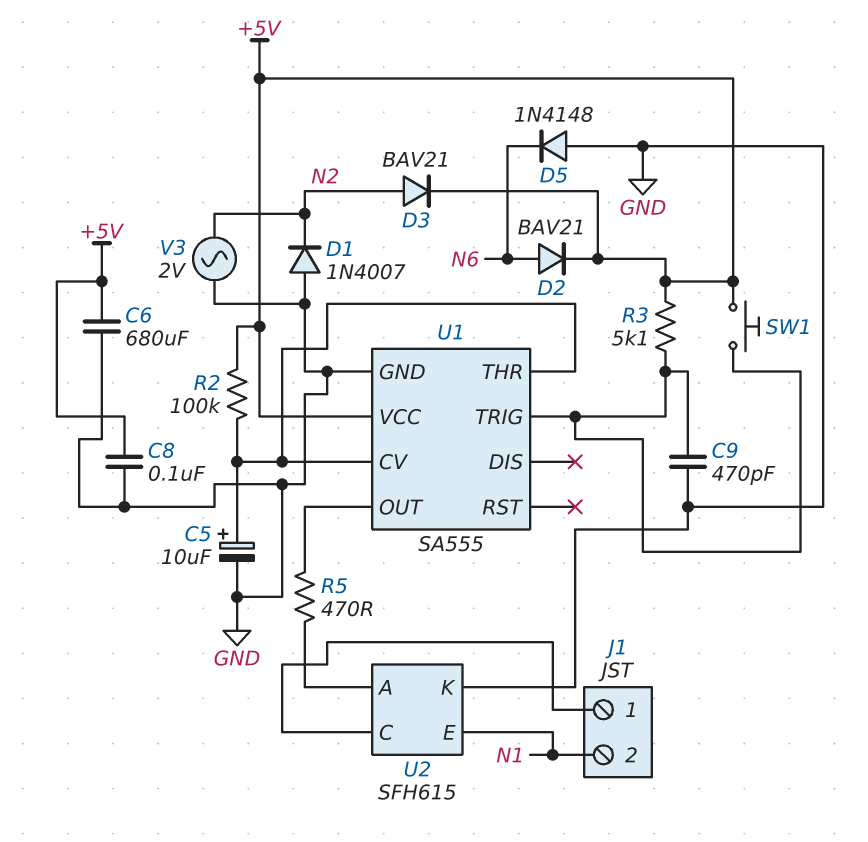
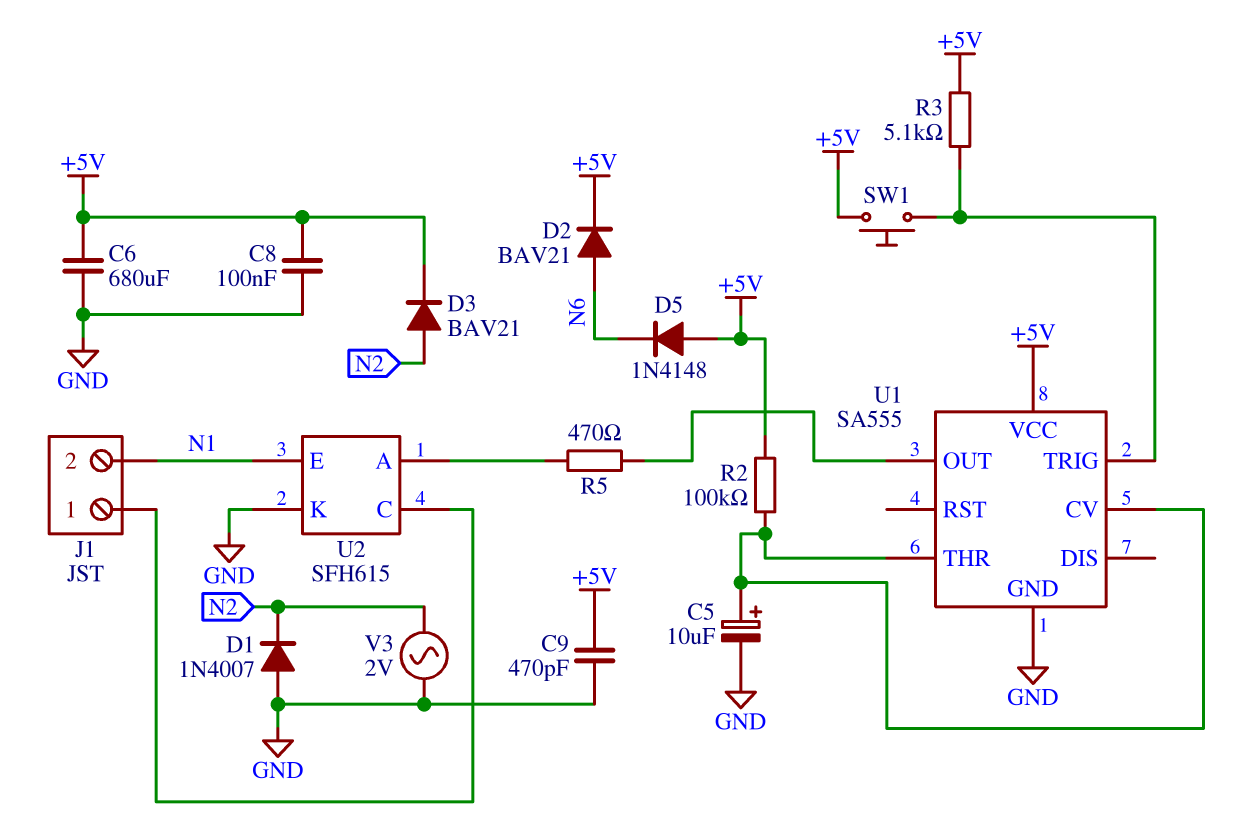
C9: 470pF (GND, U1/TRIG) -> 470pF (+5V, GND)
D5: diode 1N4148 (A GND, K N6) -> diode 1N4148 (A +5V, K N6)

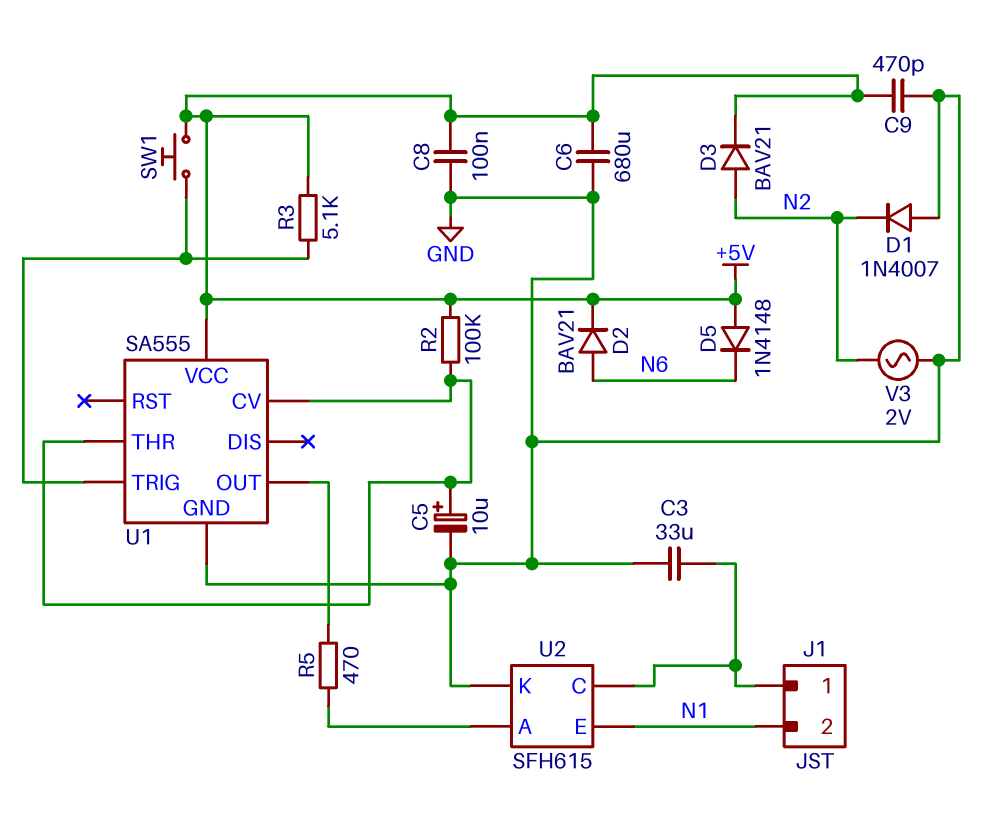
C3: none -> 33uF (GND, J1/1)

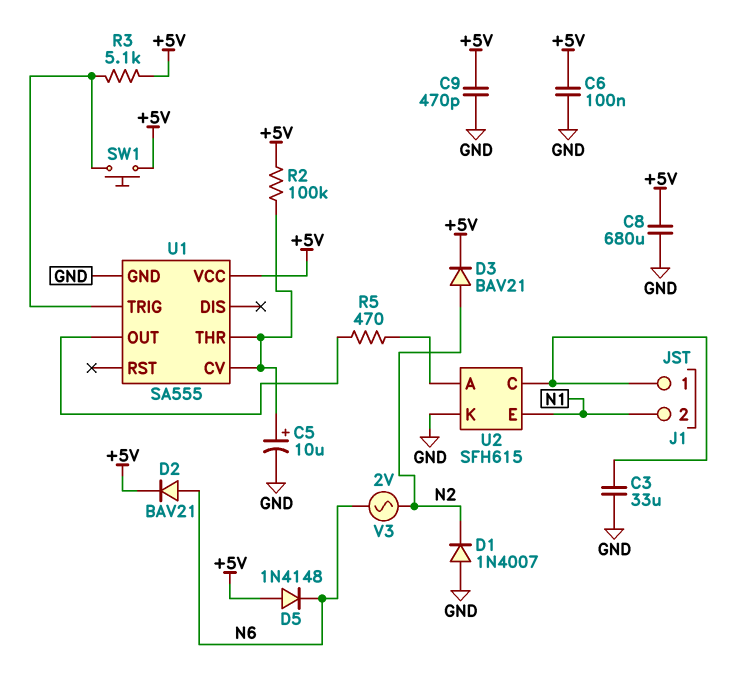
C6: 680uF (+5V, GND) -> 100nF (+5V, GND)
C8: 100nF (+5V, GND) -> 680uF (+5V, GND)
V3: AC 2V (GND, N2) -> AC 2V (N2, N6)

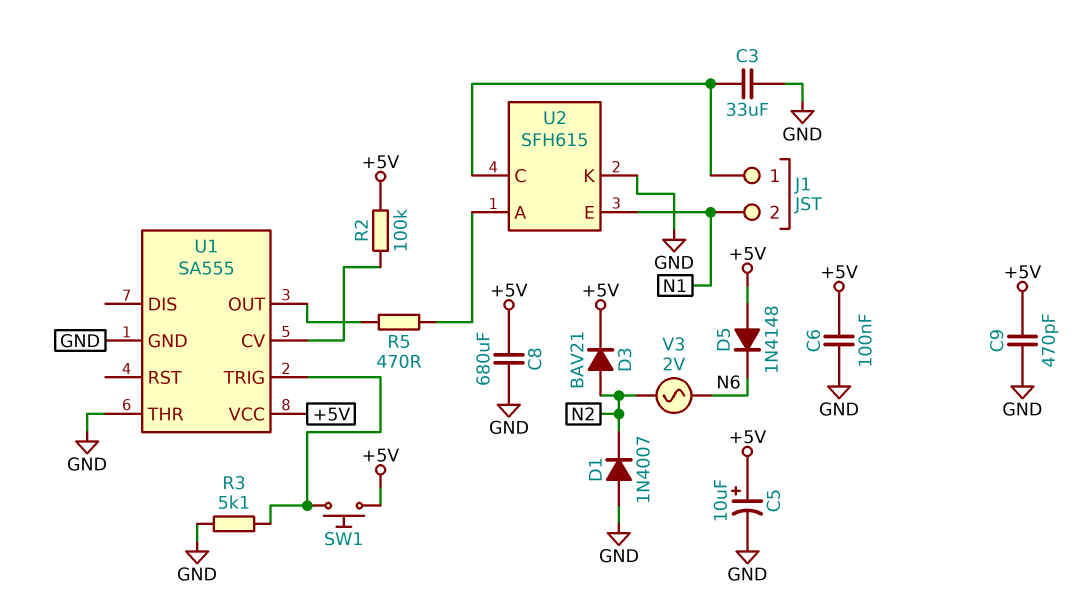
C5: 10uF (plus U1/CV, minus GND) -> 10uF (plus +5V, minus GND)
D2: diode BAV21 (A N6, K +5V) -> none
R3: 5.1k (+5V, U1/TRIG) -> 5.1k (GND, U1/TRIG)
U1 pin THR: U1/CV -> GND

